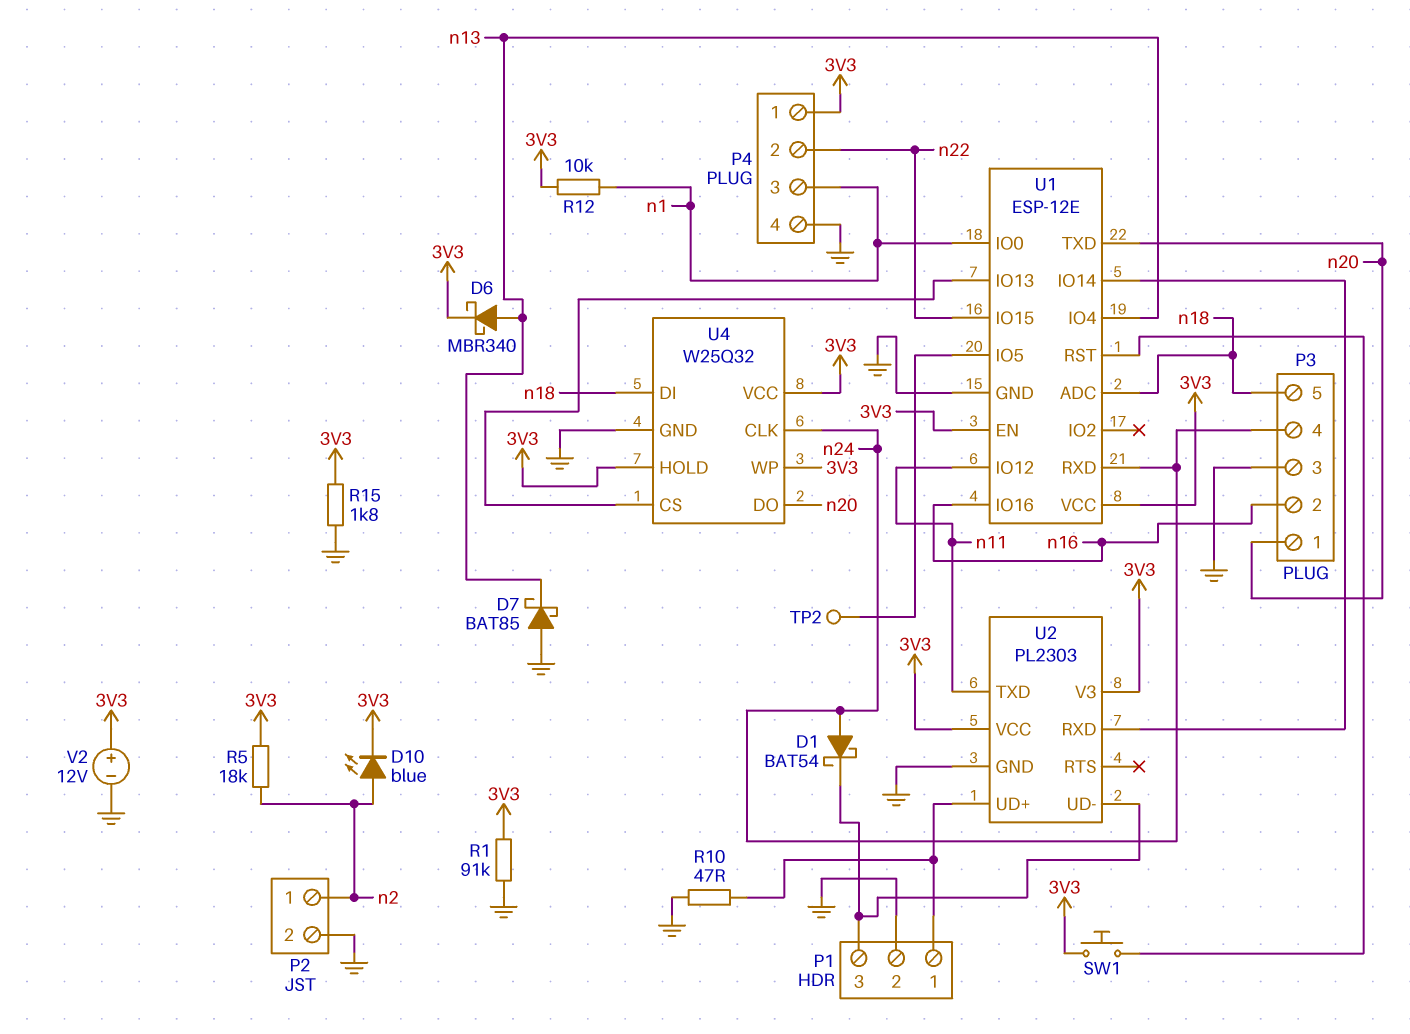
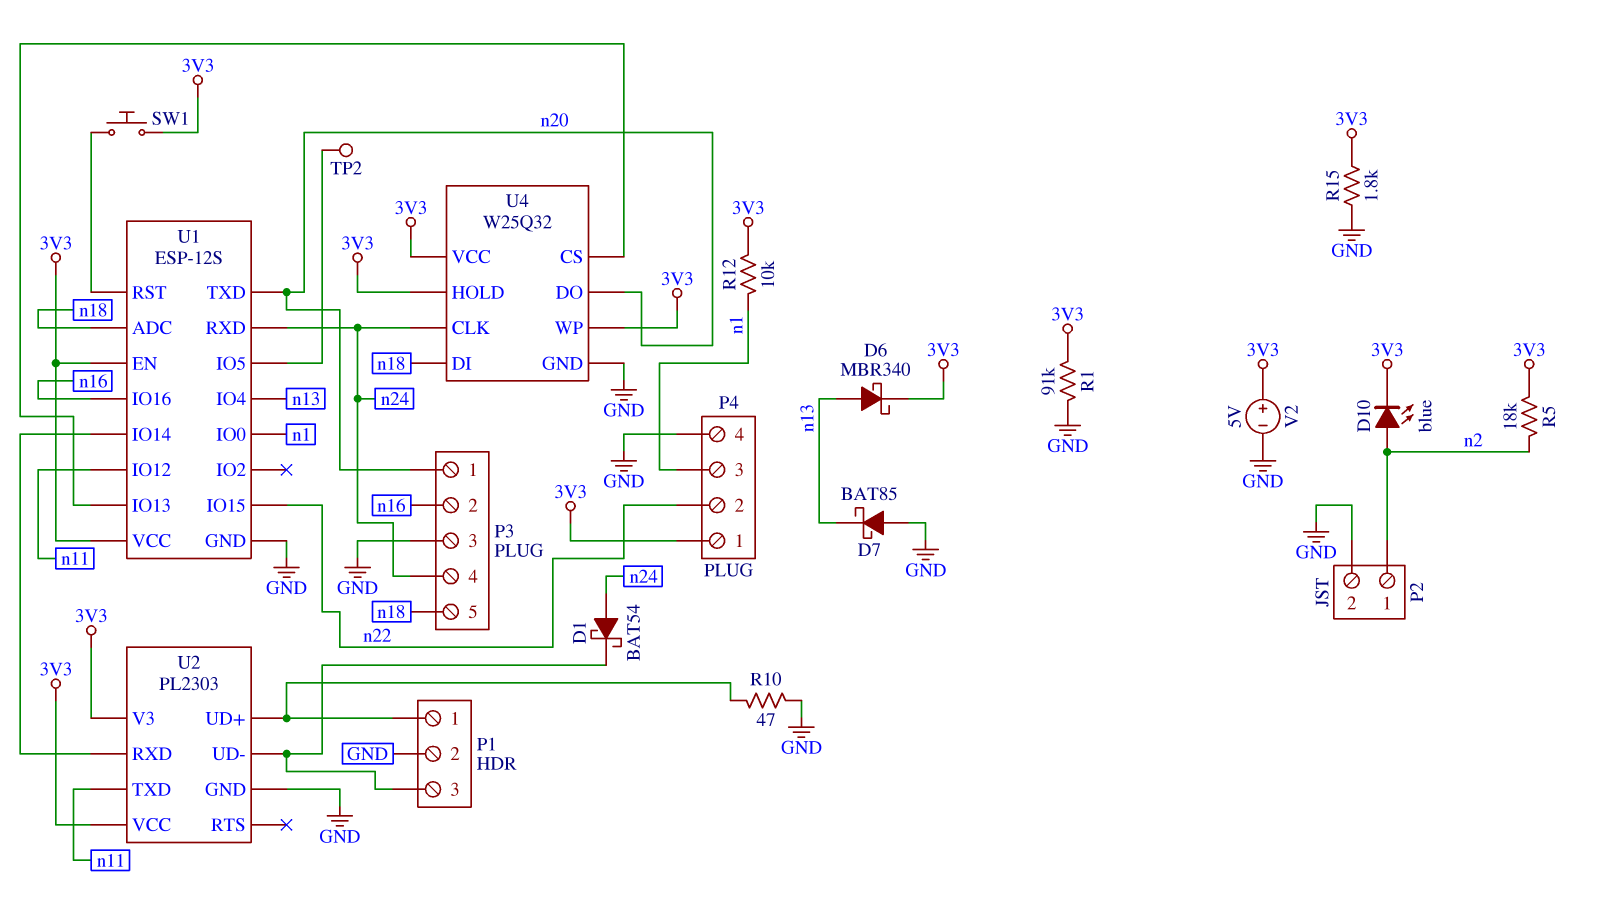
U1: ESP-12E -> ESP-12S
V2: 12V (plus 3V3, minus GND) -> 5V (plus 3V3, minus GND)

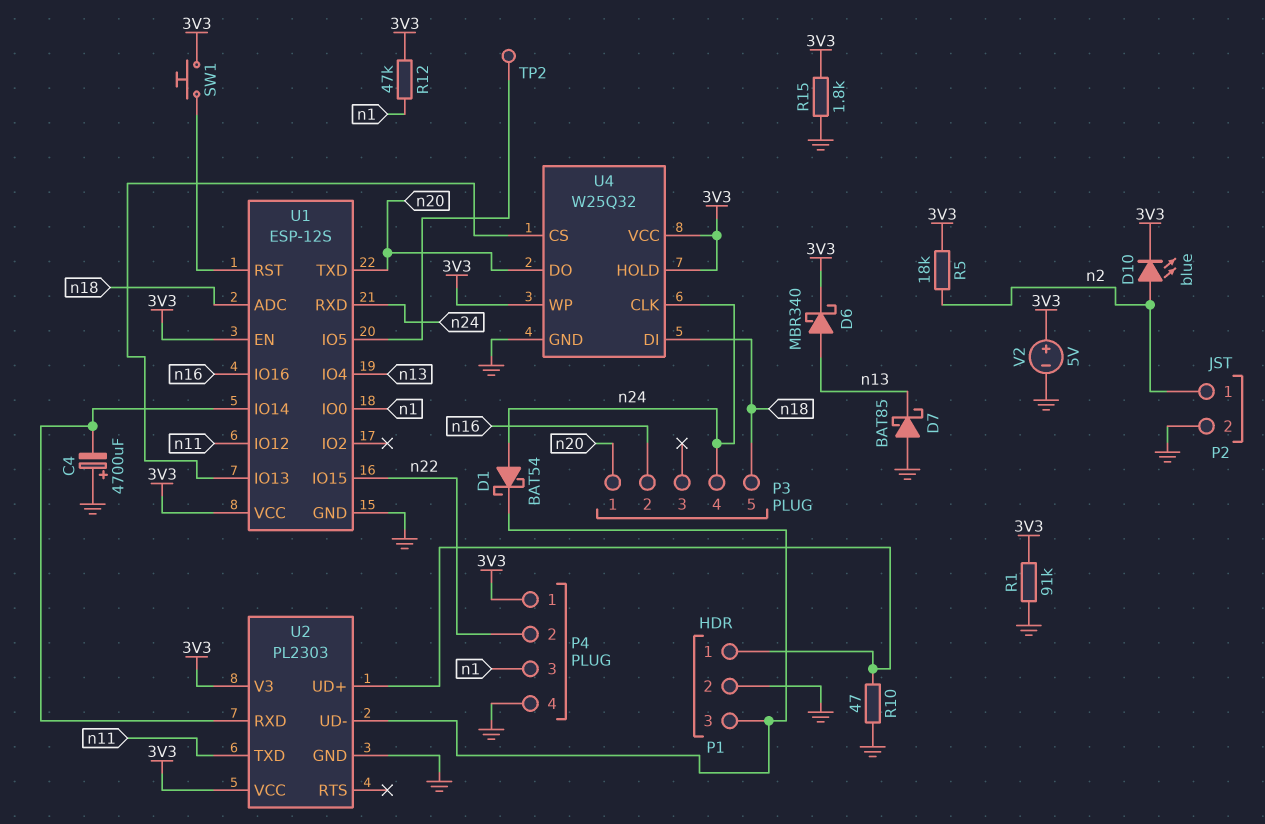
C4: none -> 4700uF (plus GND, minus U1/IO14)
P3 pin 3: GND -> none
R12: 10k (3V3, n1) -> 47k (3V3, n1)

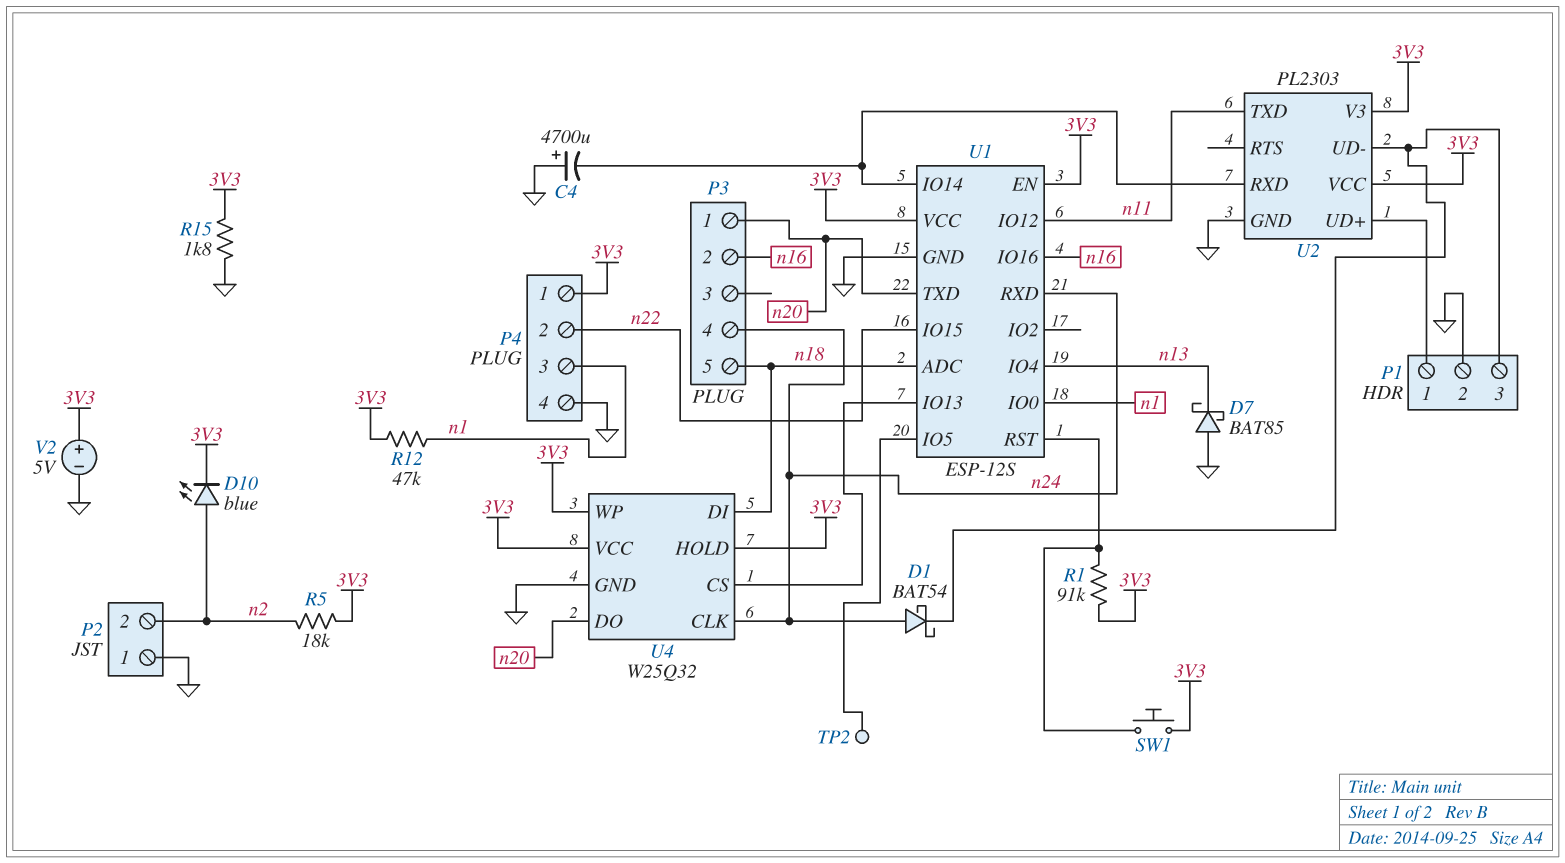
D6: schottky MBR340 (A n13, K 3V3) -> none
P2 pin 1: n2 -> GND
P2 pin 2: GND -> n2
R1: 91k (3V3, GND) -> 91k (3V3, U1/RST)
R10: 47 (GND, P1/1) -> none

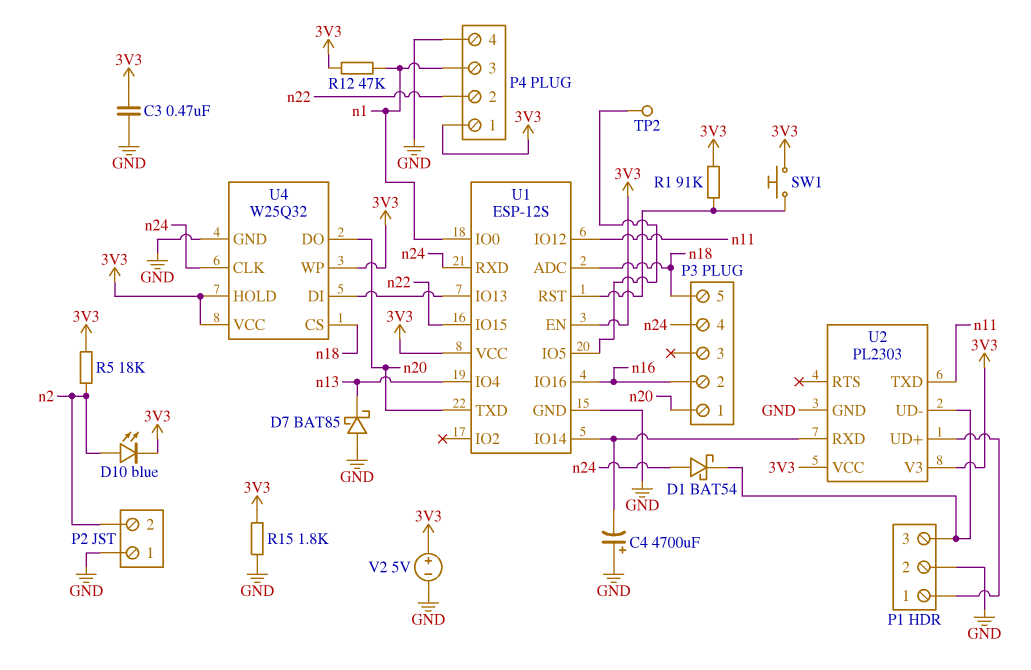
C3: none -> 470nF (3V3, GND)
U4 pin CS: U1/IO13 -> n18
U4 pin DI: n18 -> U1/IO13

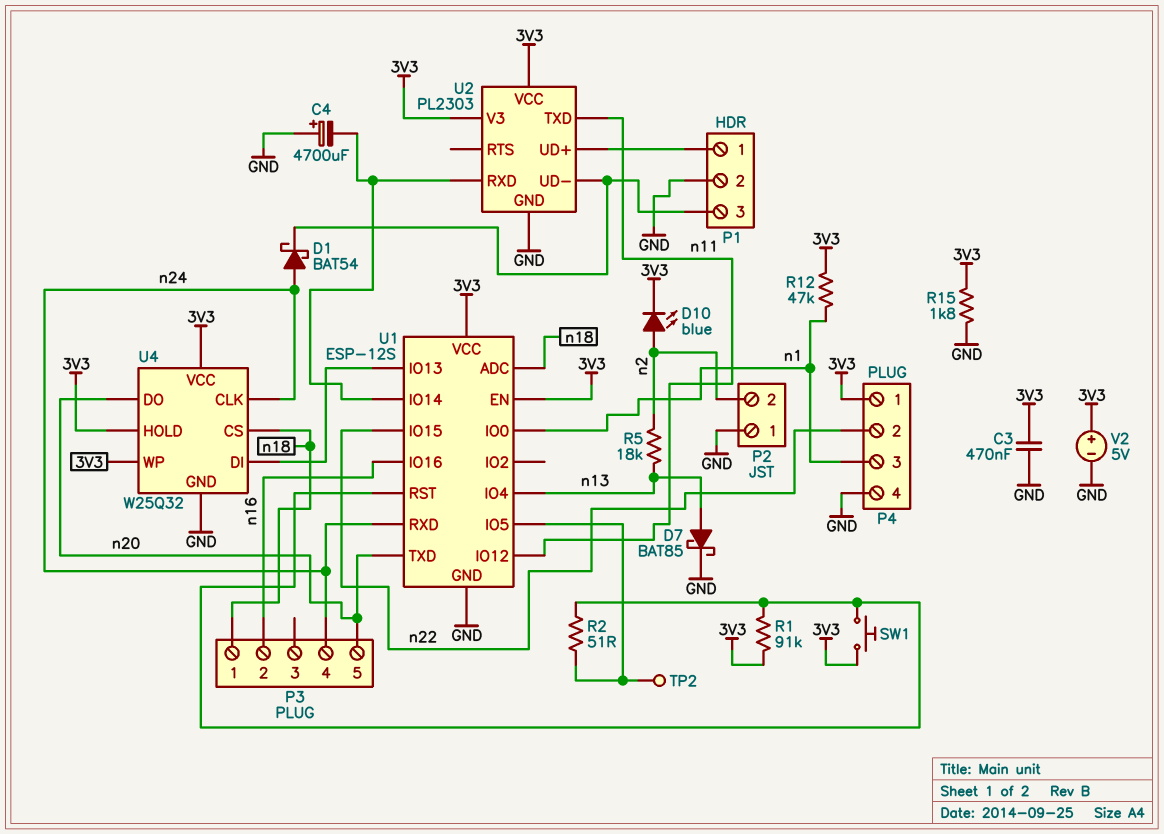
D7: schottky BAT85 (A GND, K n13) -> schottky BAT85 (A n13, K GND)
P3 pin 1: n20 -> n18
P3 pin 5: n18 -> n20
R2: none -> 51 (U1/IO5, U1/RST)
R5: 18k (3V3, n2) -> 18k (n2, n13)

